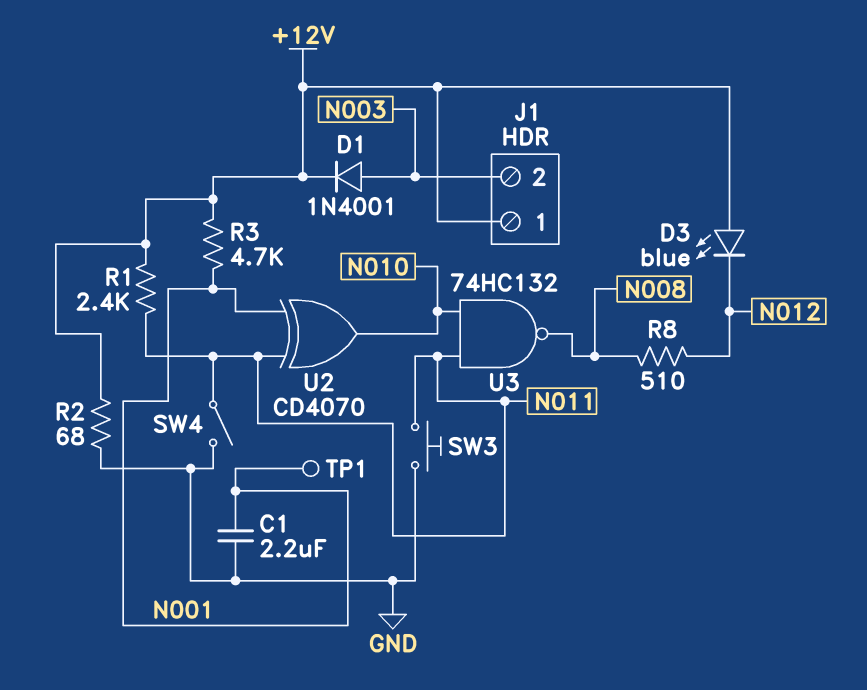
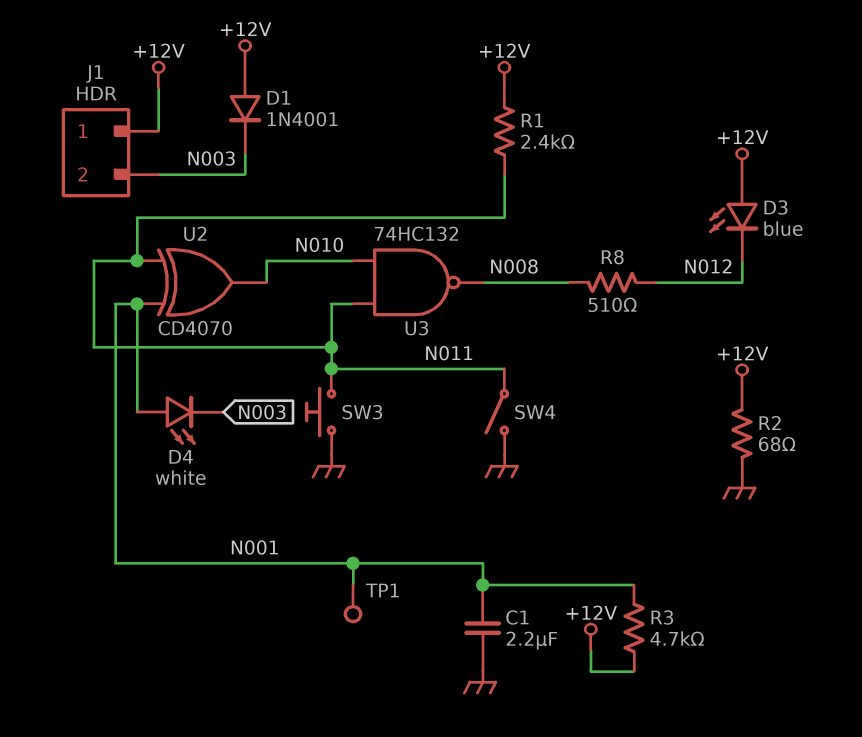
D1: diode 1N4001 (A N003, K +12V) -> diode 1N4001 (A +12V, K N003)
D4: none -> LED white (A N001, K N003)

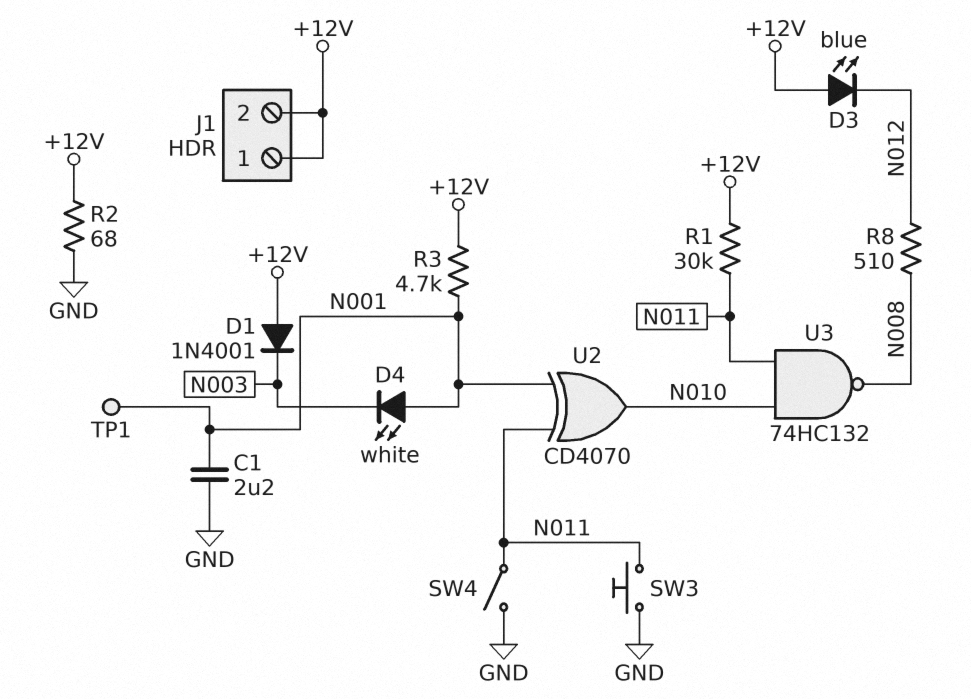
J1 pin 2: N003 -> +12V
R1: 2.4k (+12V, N011) -> 30k (+12V, N011)

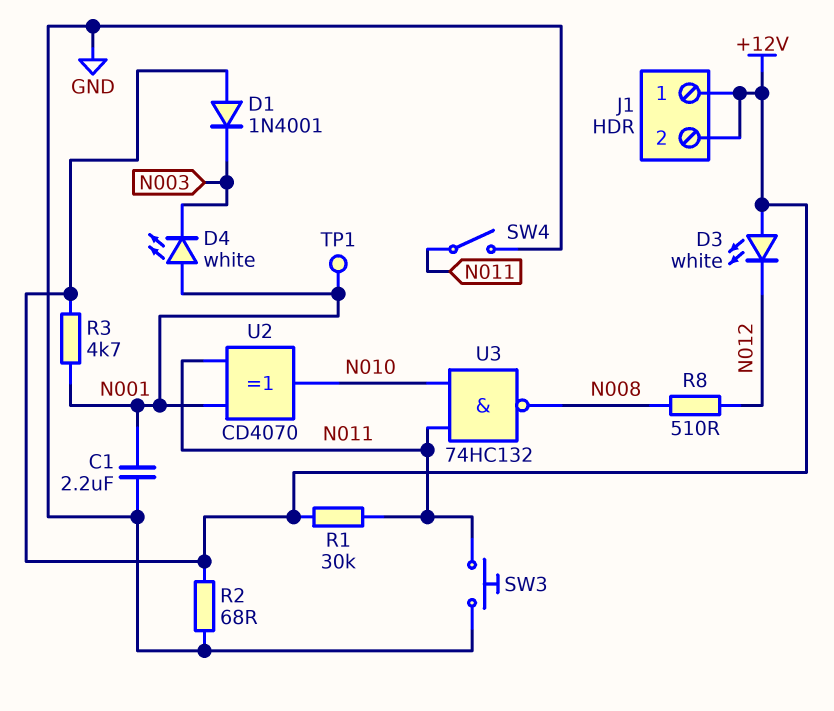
D3: LED blue (A +12V, K N012) -> LED white (A +12V, K N012)

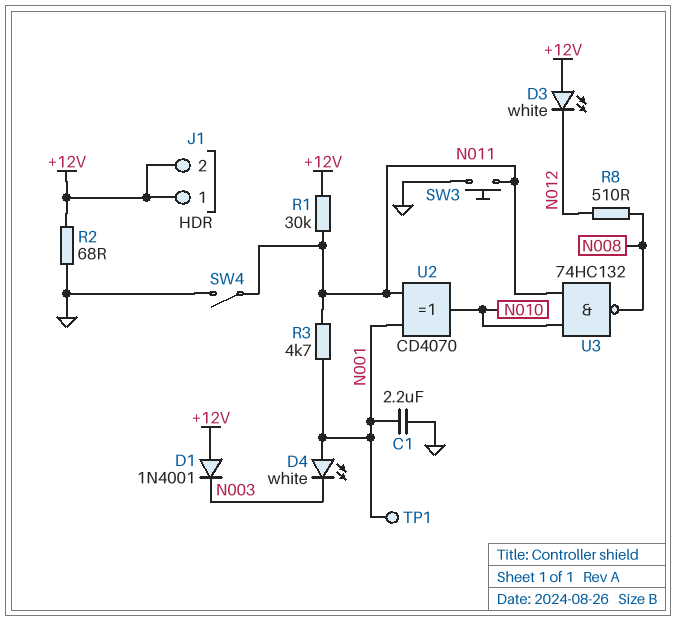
R3: 4.7k (+12V, N001) -> 4.7k (N001, N011)

